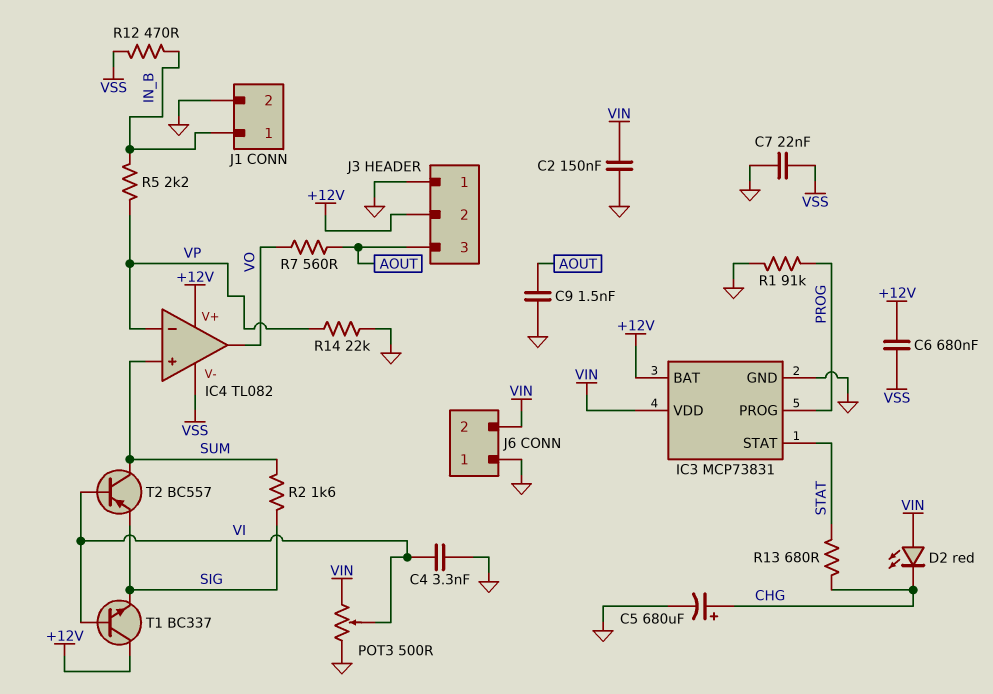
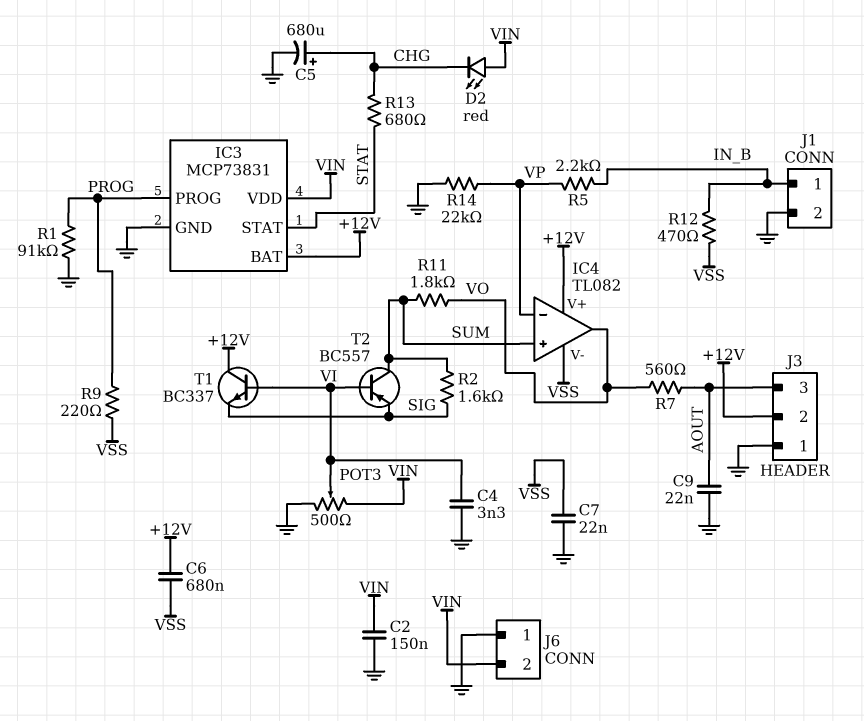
C9: 1.5nF (AOUT, GND) -> 22nF (AOUT, GND)
R9: none -> 220 (PROG, VSS)
R11: none -> 1.8k (SUM, VO)

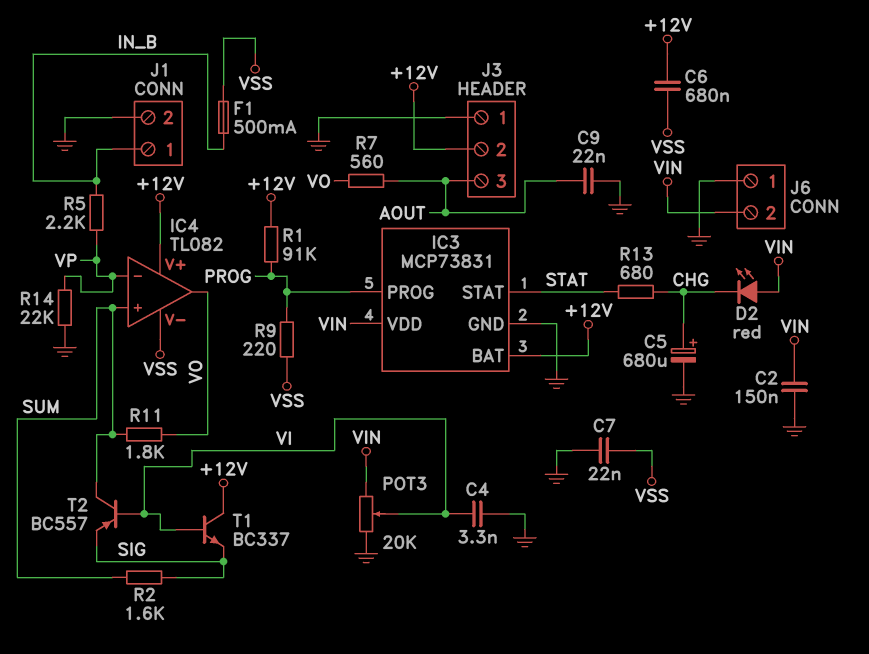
F1: none -> 500mA (IN_B, VSS)
POT3: 500 (GND, VIN, wiper VI) -> 20k (GND, VIN, wiper VI)
R1: 91k (GND, PROG) -> 91k (+12V, PROG)
R12: 470 (IN_B, VSS) -> none

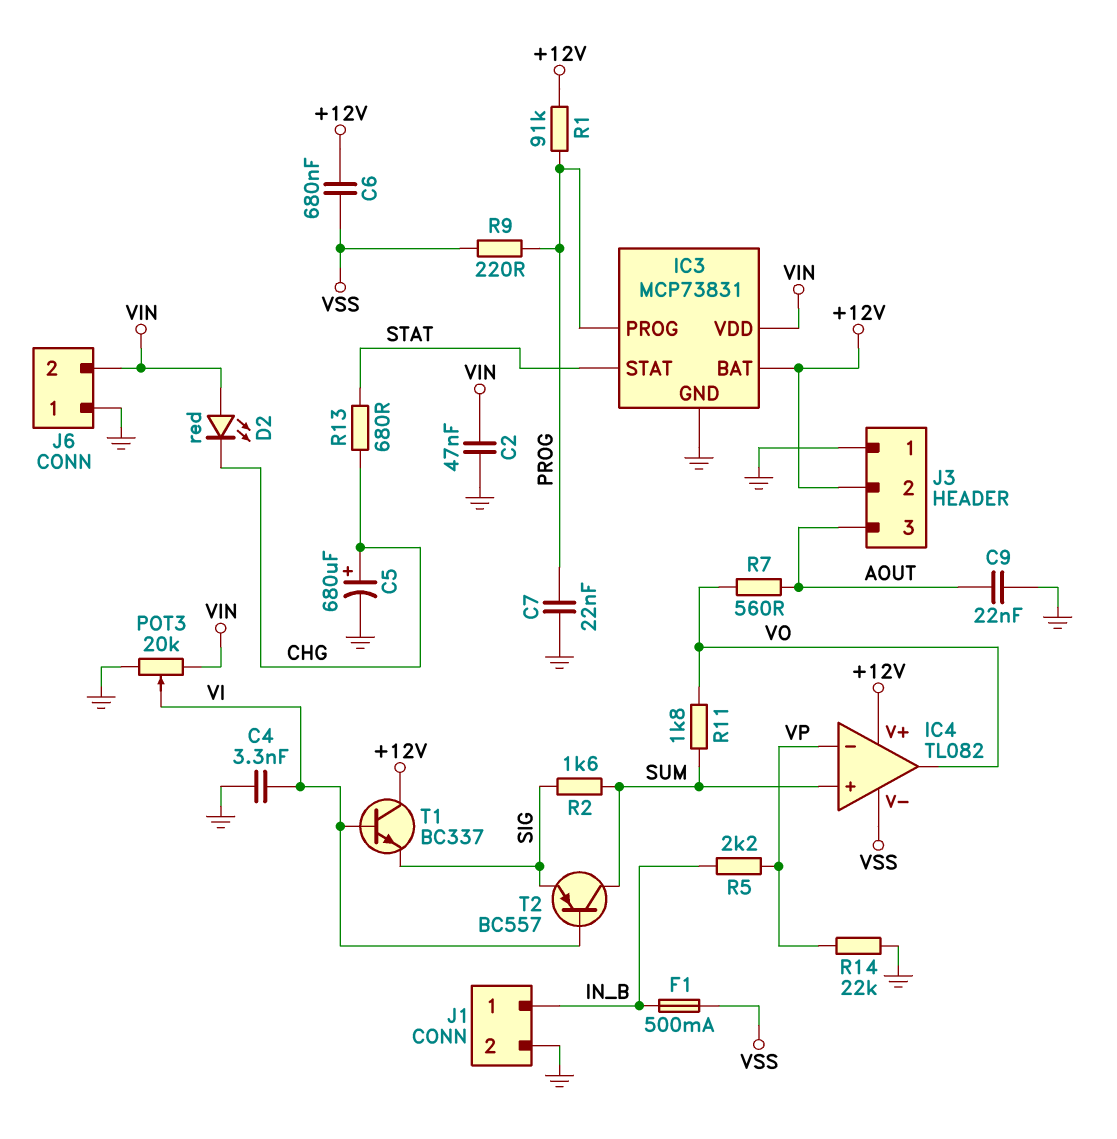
C2: 150nF (GND, VIN) -> 47nF (GND, VIN)
C7: 22nF (GND, VSS) -> 22nF (GND, PROG)

